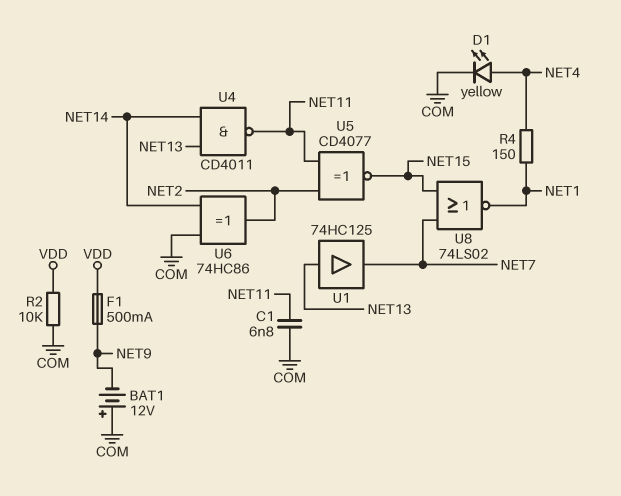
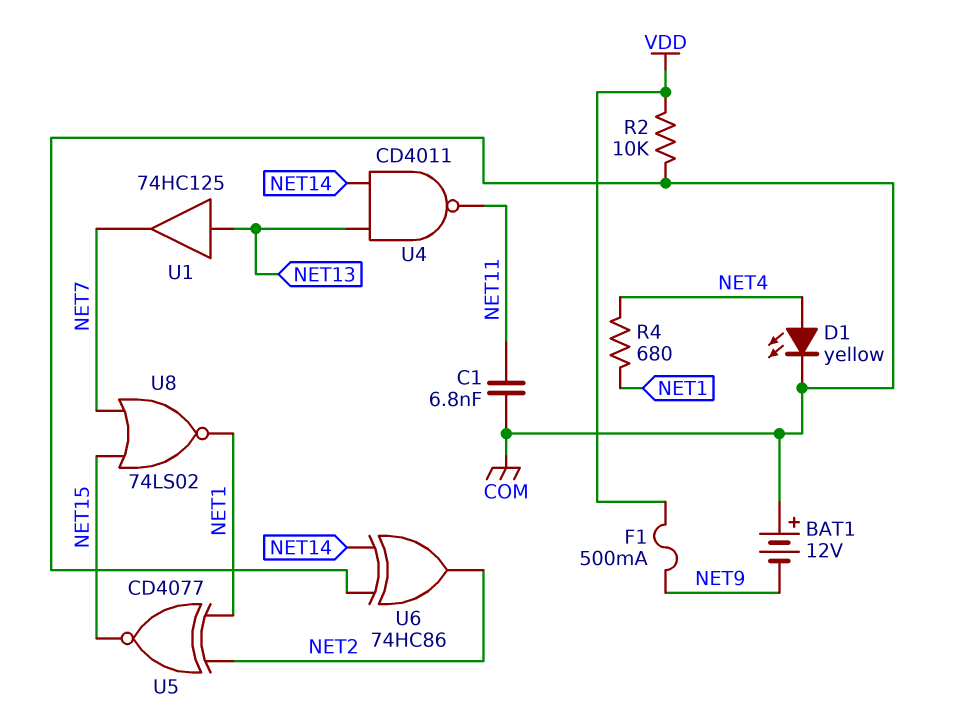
R4: 150 (NET1, NET4) -> 680 (NET1, NET4)
U5: XNOR CD4077 (in NET2, in NET11, out NET15) -> XNOR CD4077 (in NET1, in NET2, out NET15)

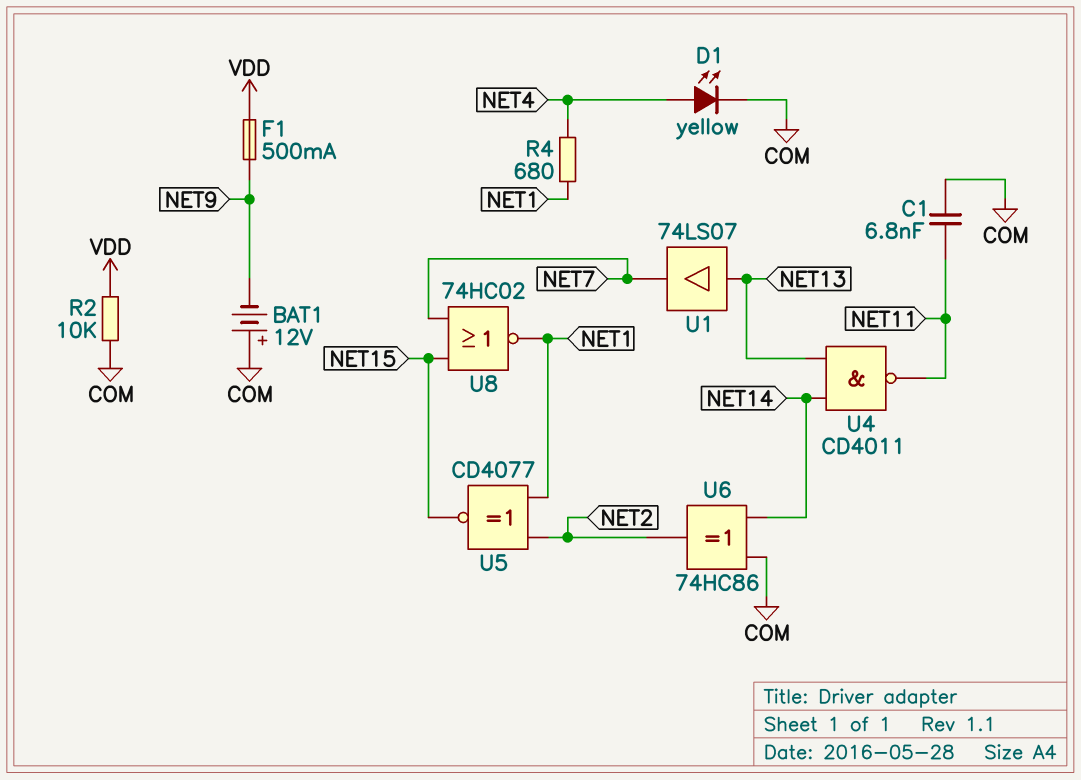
U1: buffer 74HC125 (in NET13, out NET7) -> buffer 74LS07 (in NET13, out NET7)
U8: NOR 74LS02 (in NET7, in NET15, out NET1) -> NOR 74HC02 (in NET7, in NET15, out NET1)

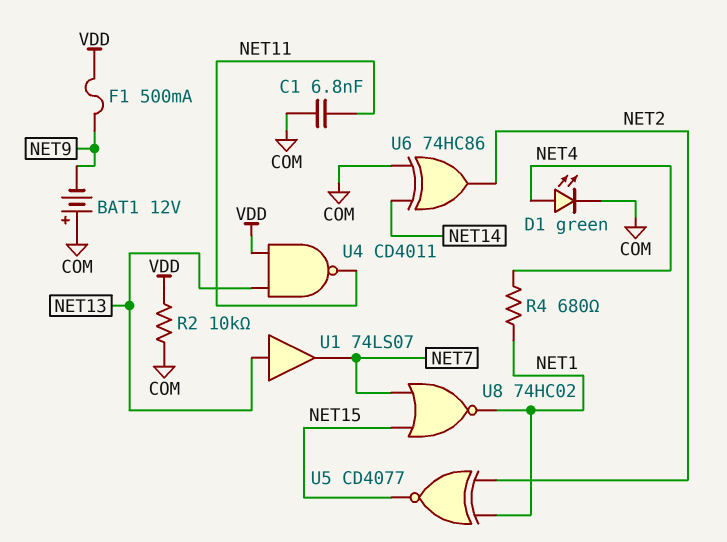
D1: LED yellow (A NET4, K COM) -> LED green (A NET4, K COM)
U4: NAND CD4011 (in NET13, in NET14, out NET11) -> NAND CD4011 (in NET13, in VDD, out NET11)

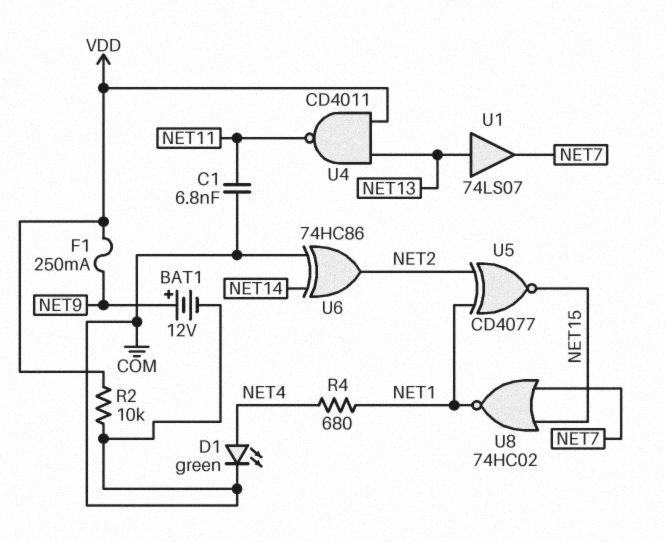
BAT1: 12V (plus COM, minus NET9) -> 12V (plus NET9, minus COM)
F1: 500mA (NET9, VDD) -> 250mA (NET9, VDD)

